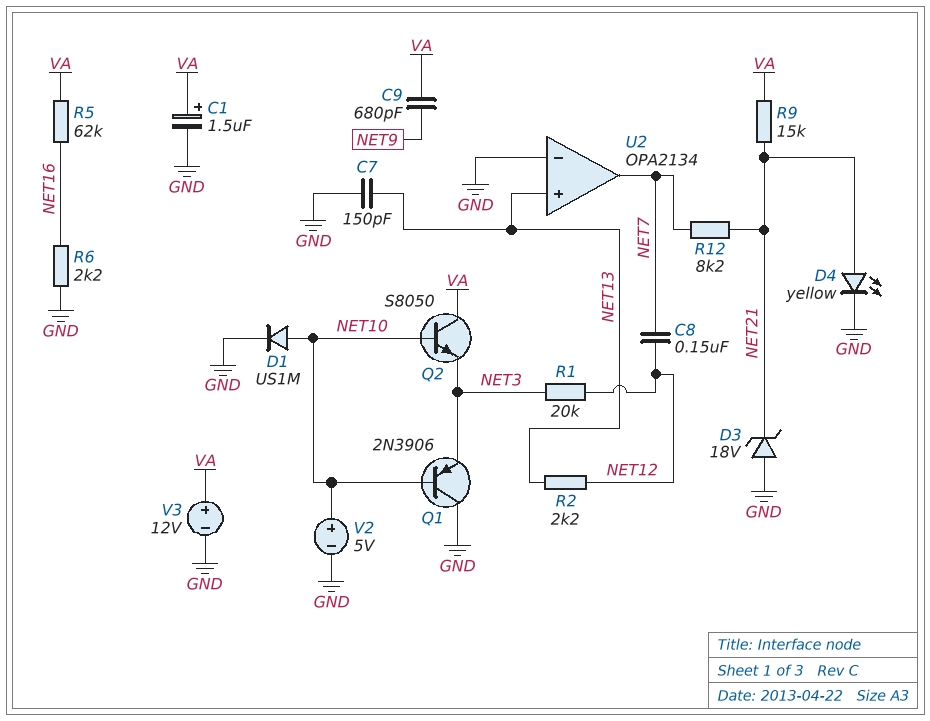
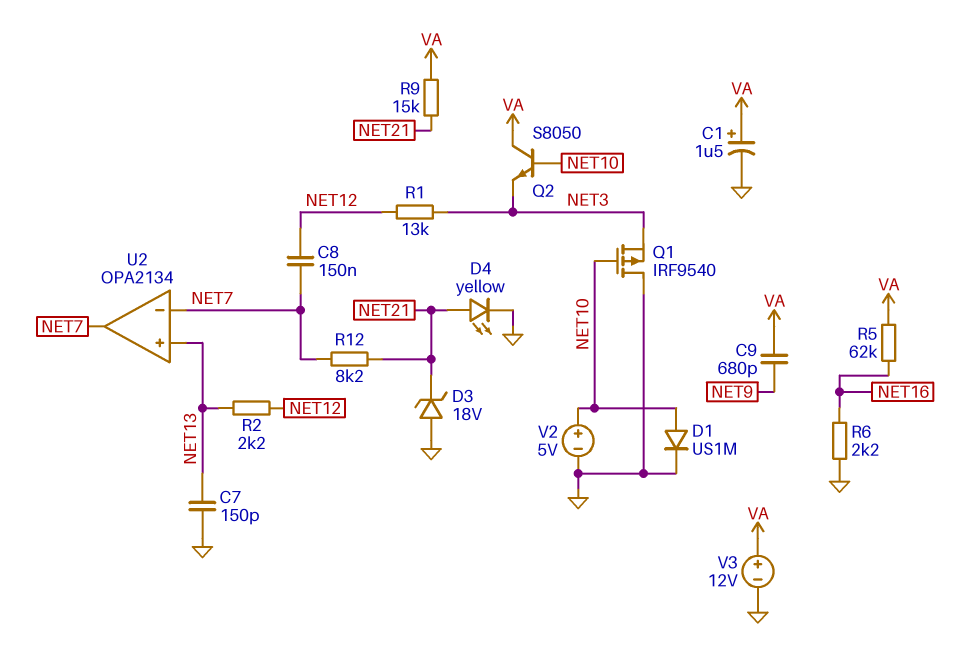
Q1: PNP 2N3906 (B NET10, C GND, E NET3) -> PMOS IRF9540 (G NET10, D GND, S NET3)
R1: 20k (NET3, NET12) -> 13k (NET3, NET12)
U2 pin in-: GND -> NET7

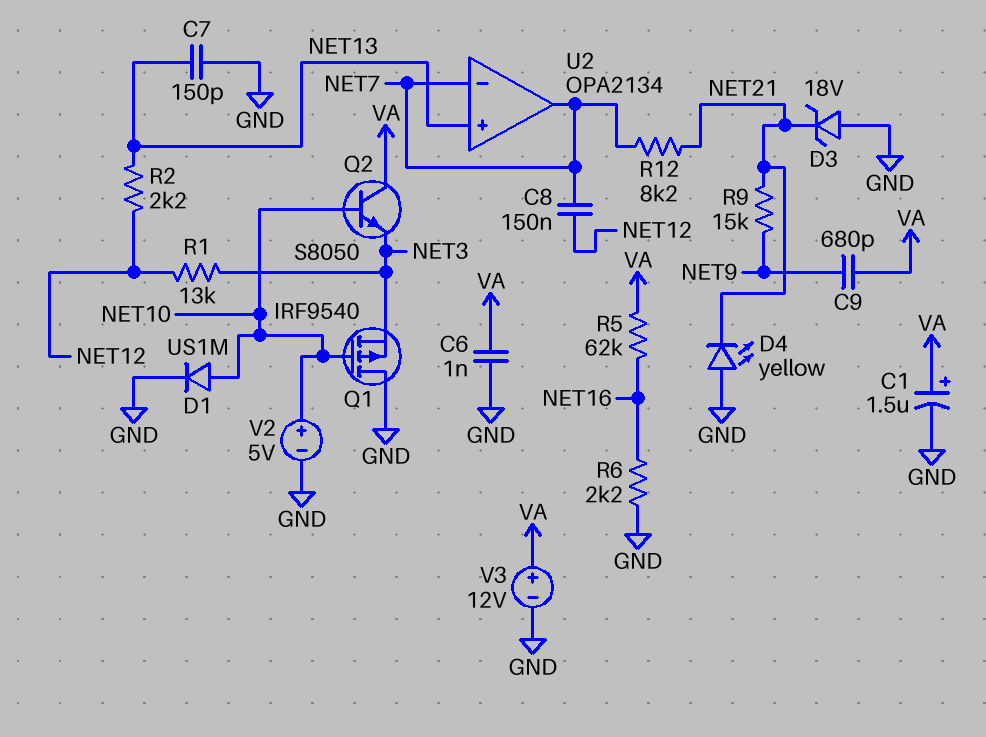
C6: none -> 1nF (GND, VA)
D4: LED yellow (A NET21, K GND) -> LED yellow (A GND, K NET21)
R9: 15k (NET21, VA) -> 15k (NET9, NET21)

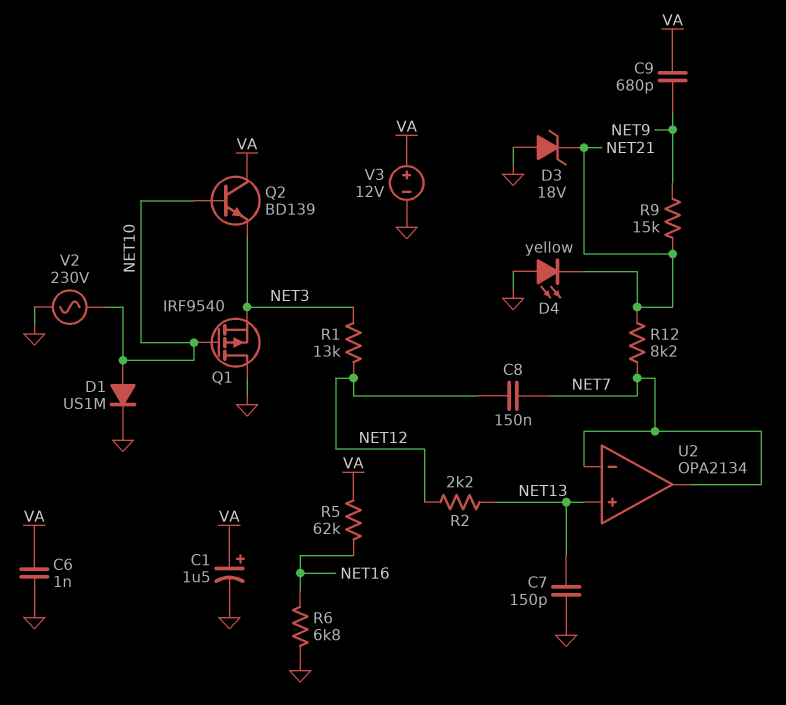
Q2: NPN S8050 (B NET10, C VA, E NET3) -> NPN BD139 (B NET10, C VA, E NET3)
R6: 2.2k (GND, NET16) -> 6.8k (GND, NET16)
V2: 5V (plus NET10, minus GND) -> AC 230V (GND, NET10)

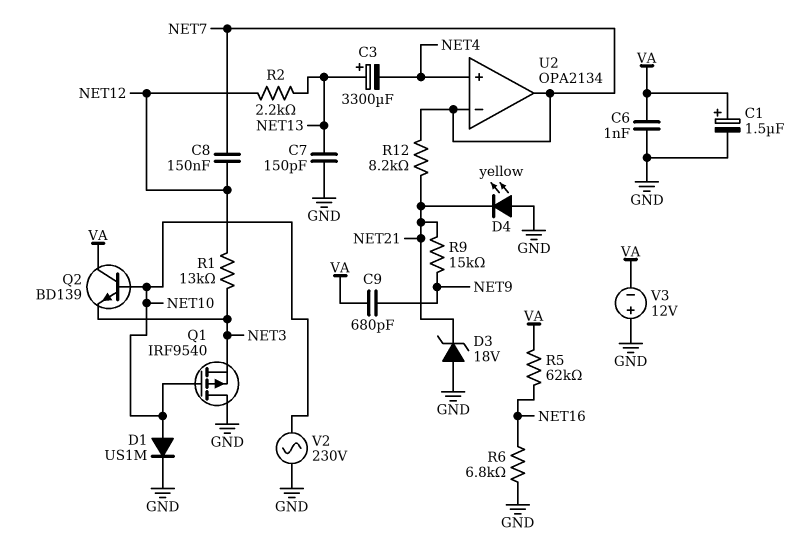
C3: none -> 3300uF (plus NET13, minus NET4)
U2 pin in+: NET13 -> NET4
V3: 12V (plus VA, minus GND) -> 12V (plus GND, minus VA)

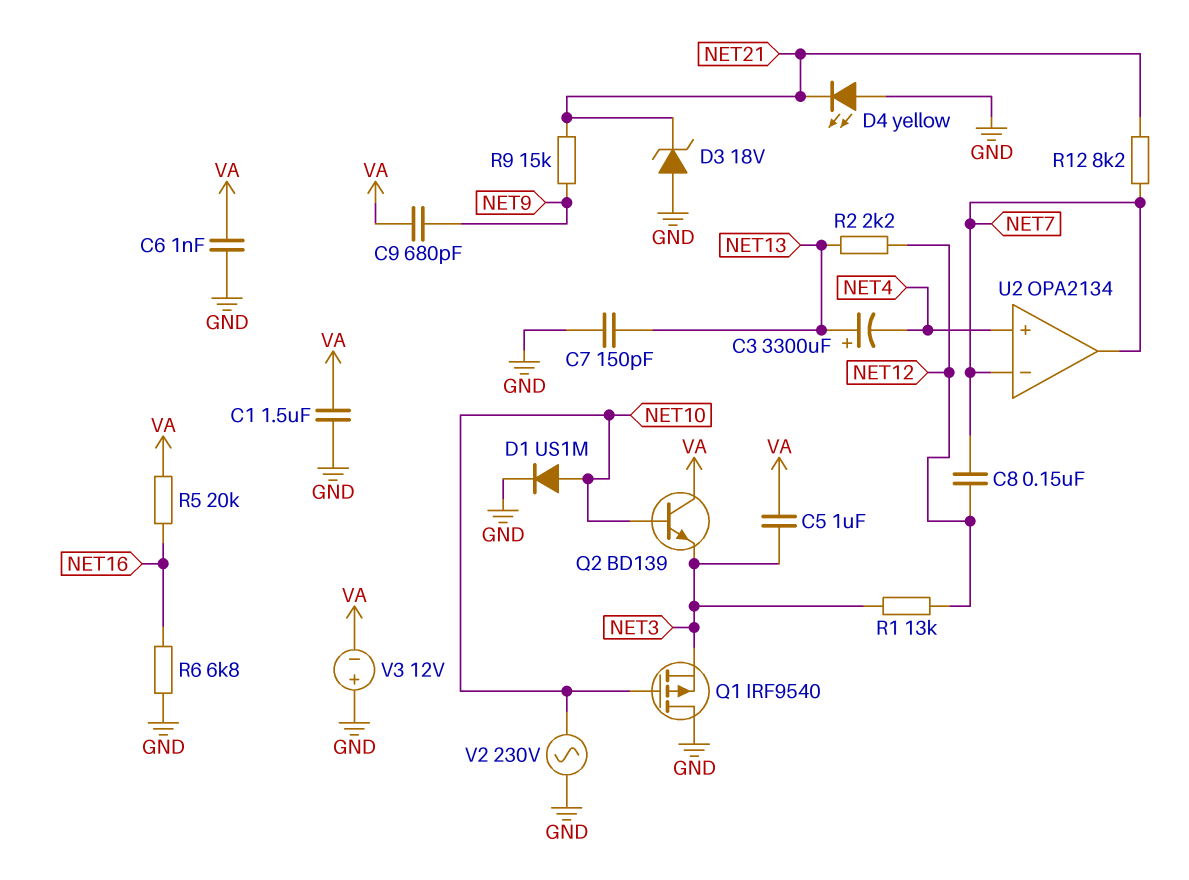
C1: 1.5uF (plus VA, minus GND) -> 1.5uF (GND, VA)
C5: none -> 1uF (NET3, VA)
R5: 62k (NET16, VA) -> 20k (NET16, VA)

